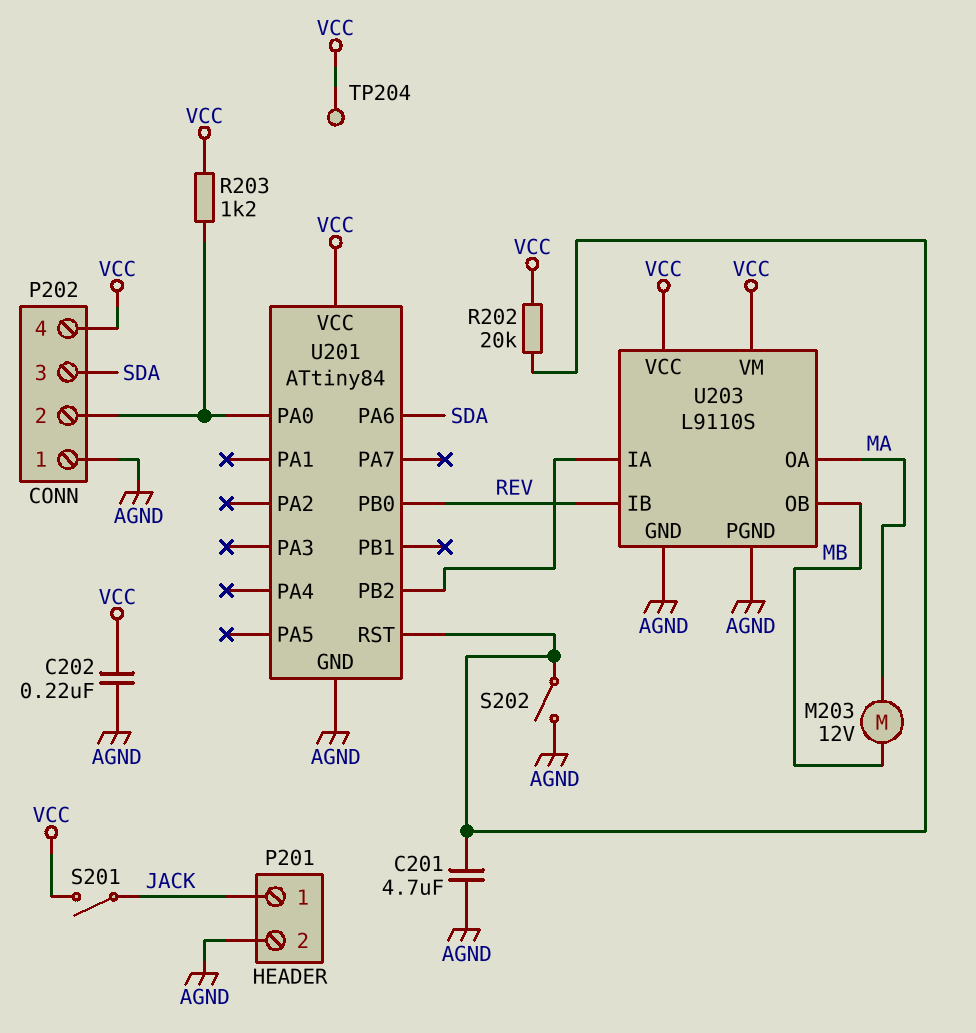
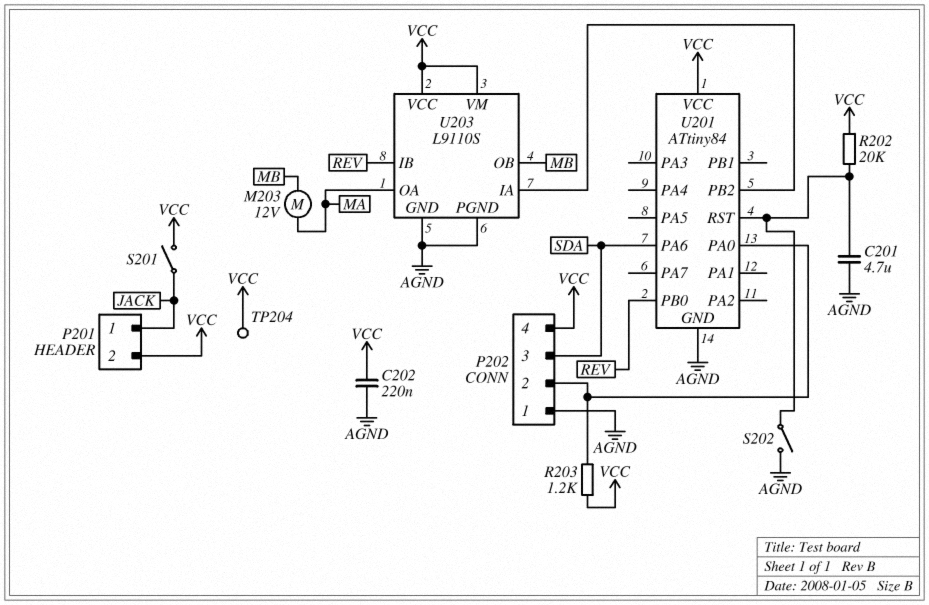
P201 pin 2: AGND -> VCC

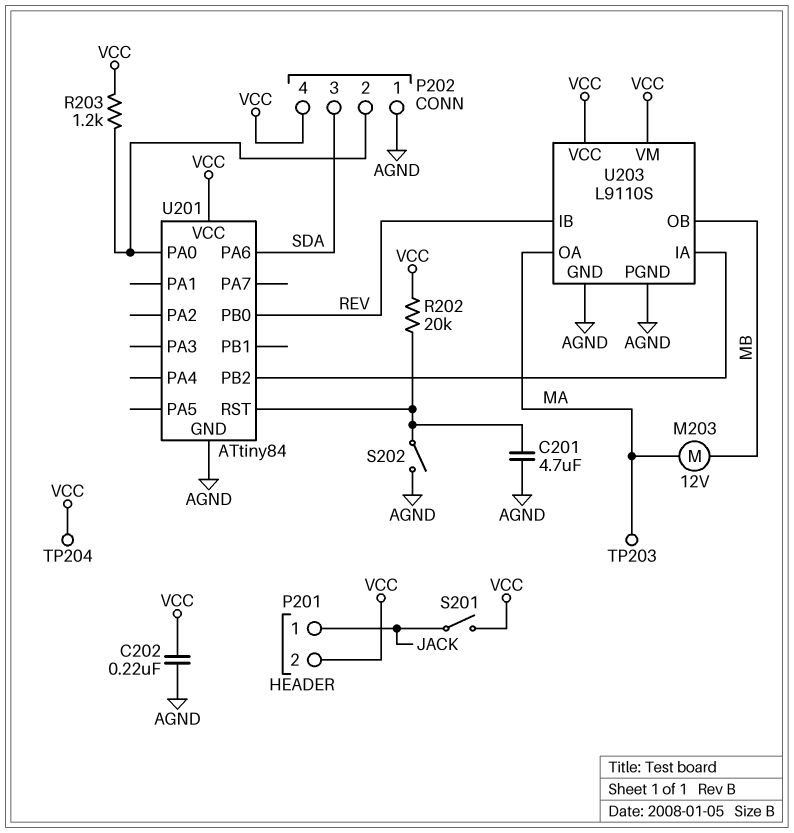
TP203: none -> test point (MA)

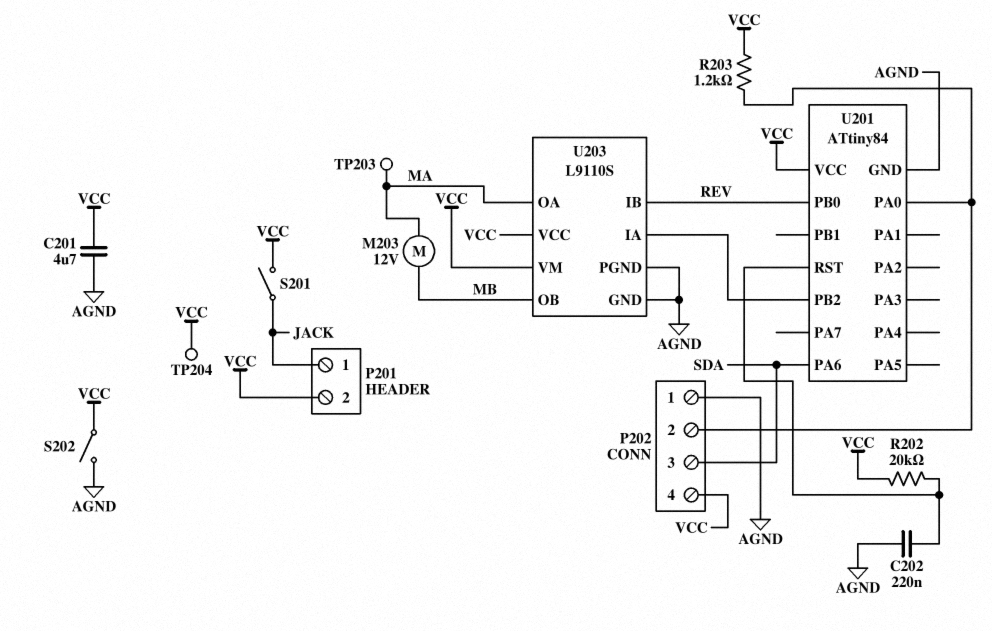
C201: 4.7uF (AGND, U201/RST) -> 4.7uF (AGND, VCC)
C202: 220nF (AGND, VCC) -> 220nF (AGND, U201/RST)
S202: switch (AGND, U201/RST) -> switch (AGND, VCC)

